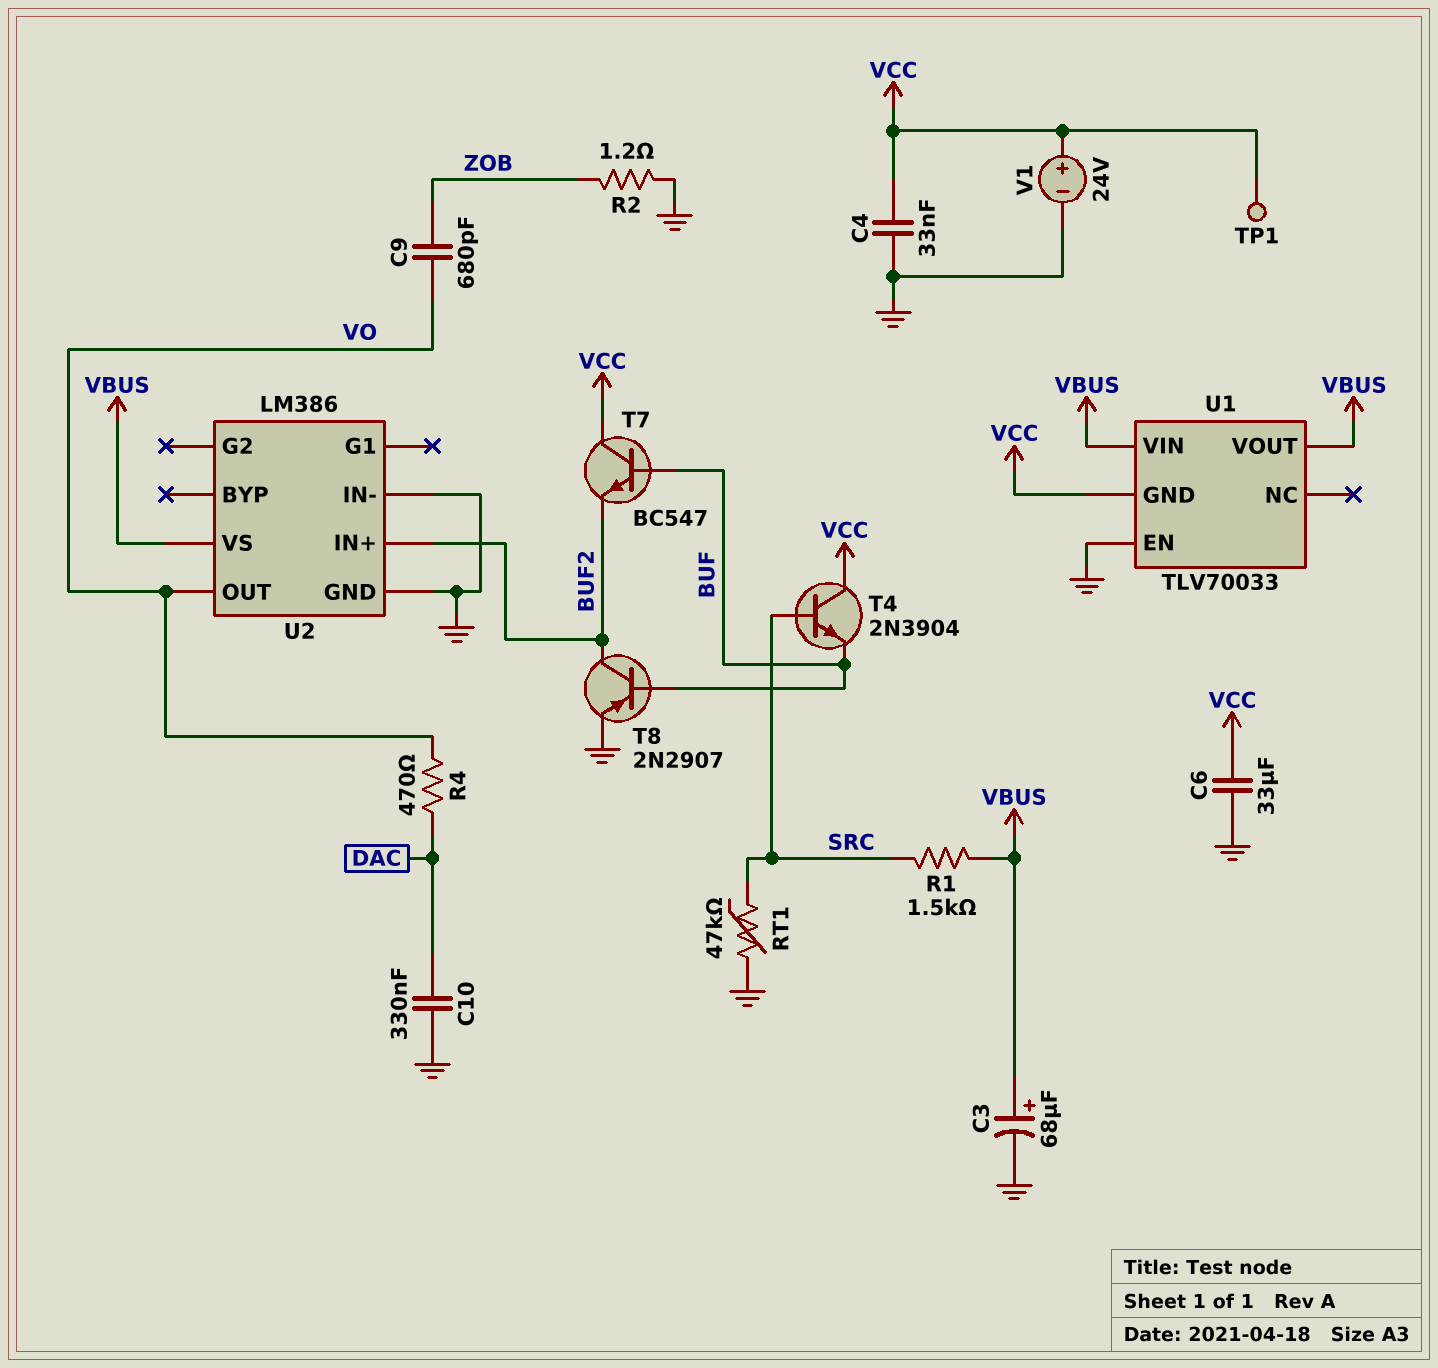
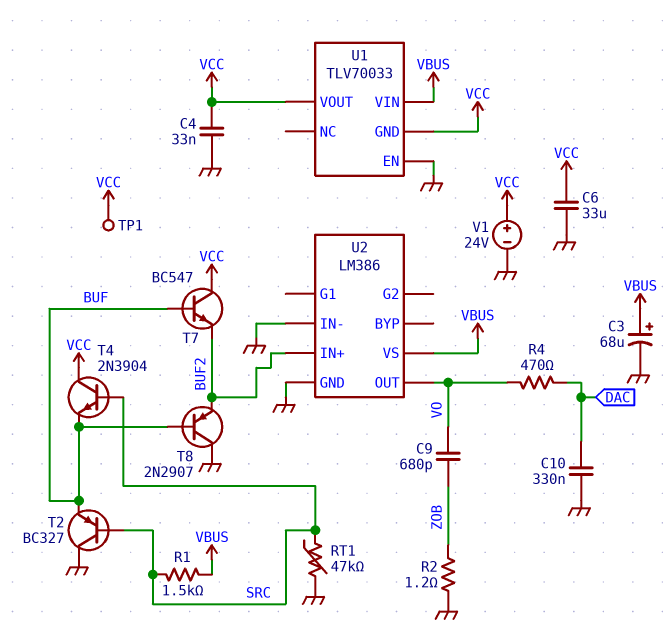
T2: none -> PNP BC327 (B SRC, C GND, E BUF)
T8: PNP 2N2907 (B BUF, C BUF2, E GND) -> PNP 2N2907 (B BUF, C GND, E BUF2)
U1 pin VOUT: VBUS -> VCC

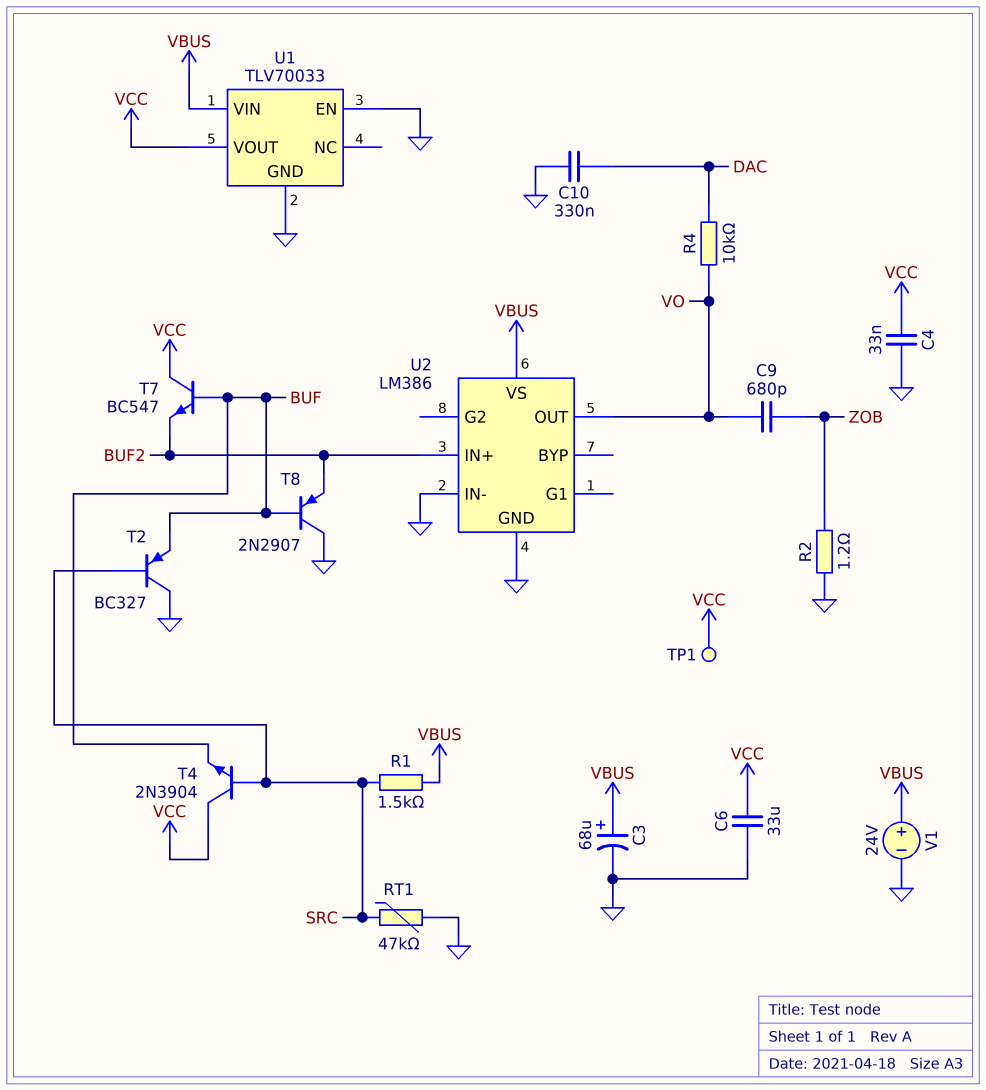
R4: 470 (DAC, VO) -> 10k (DAC, VO)
U1 pin GND: VCC -> GND
V1: 24V (plus VCC, minus GND) -> 24V (plus VBUS, minus GND)

